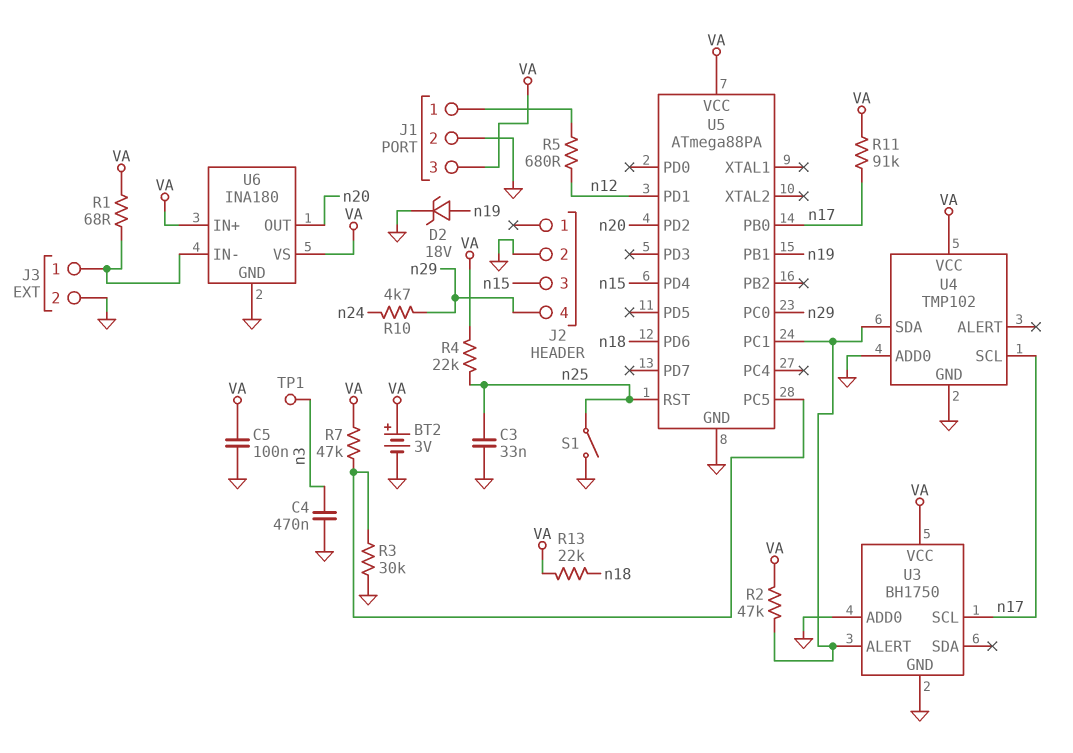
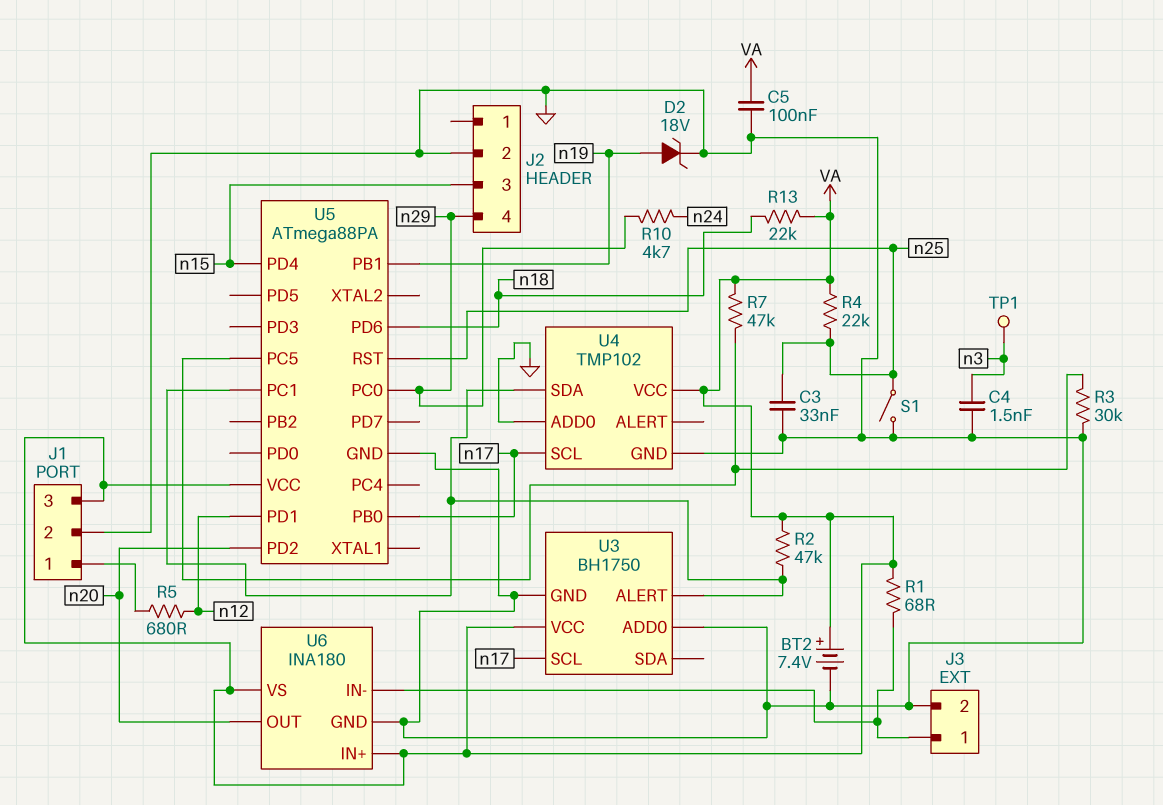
BT2: 3V (plus VA, minus GND) -> 7.4V (plus VA, minus GND)
C4: 470nF (GND, n3) -> 1.5nF (GND, n3)
R11: 91k (VA, n17) -> none

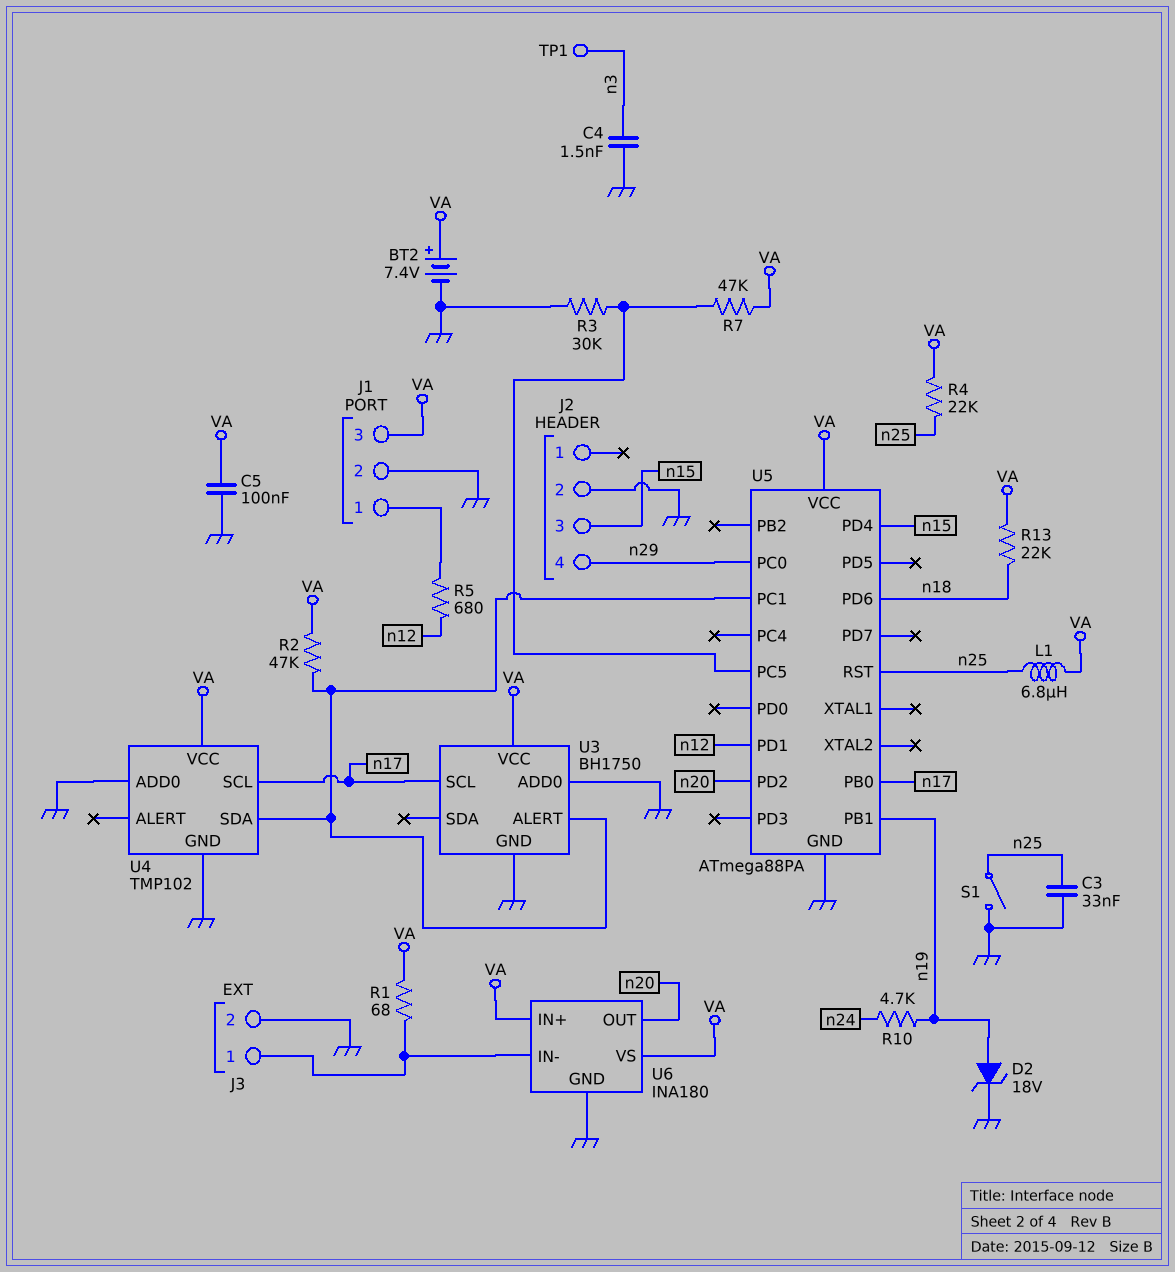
L1: none -> 6.8uH (VA, n25)
R10: 4.7k (n24, n29) -> 4.7k (n19, n24)

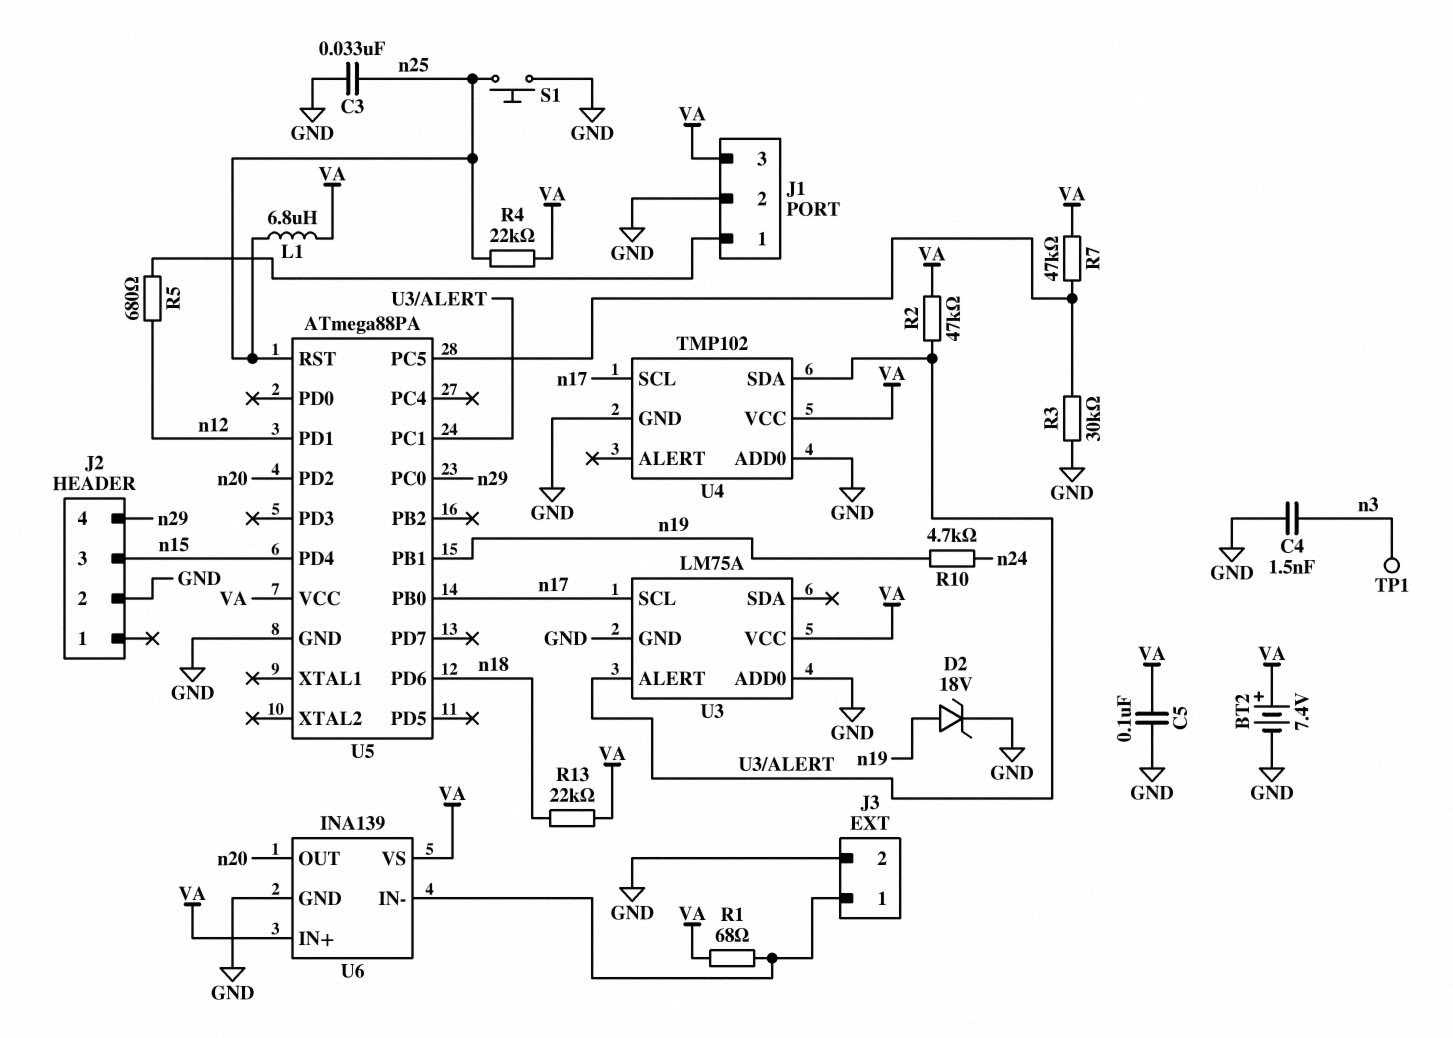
S1: switch (GND, n25) -> button (GND, n25)
U3: BH1750 -> LM75A
U6: INA180 -> INA139

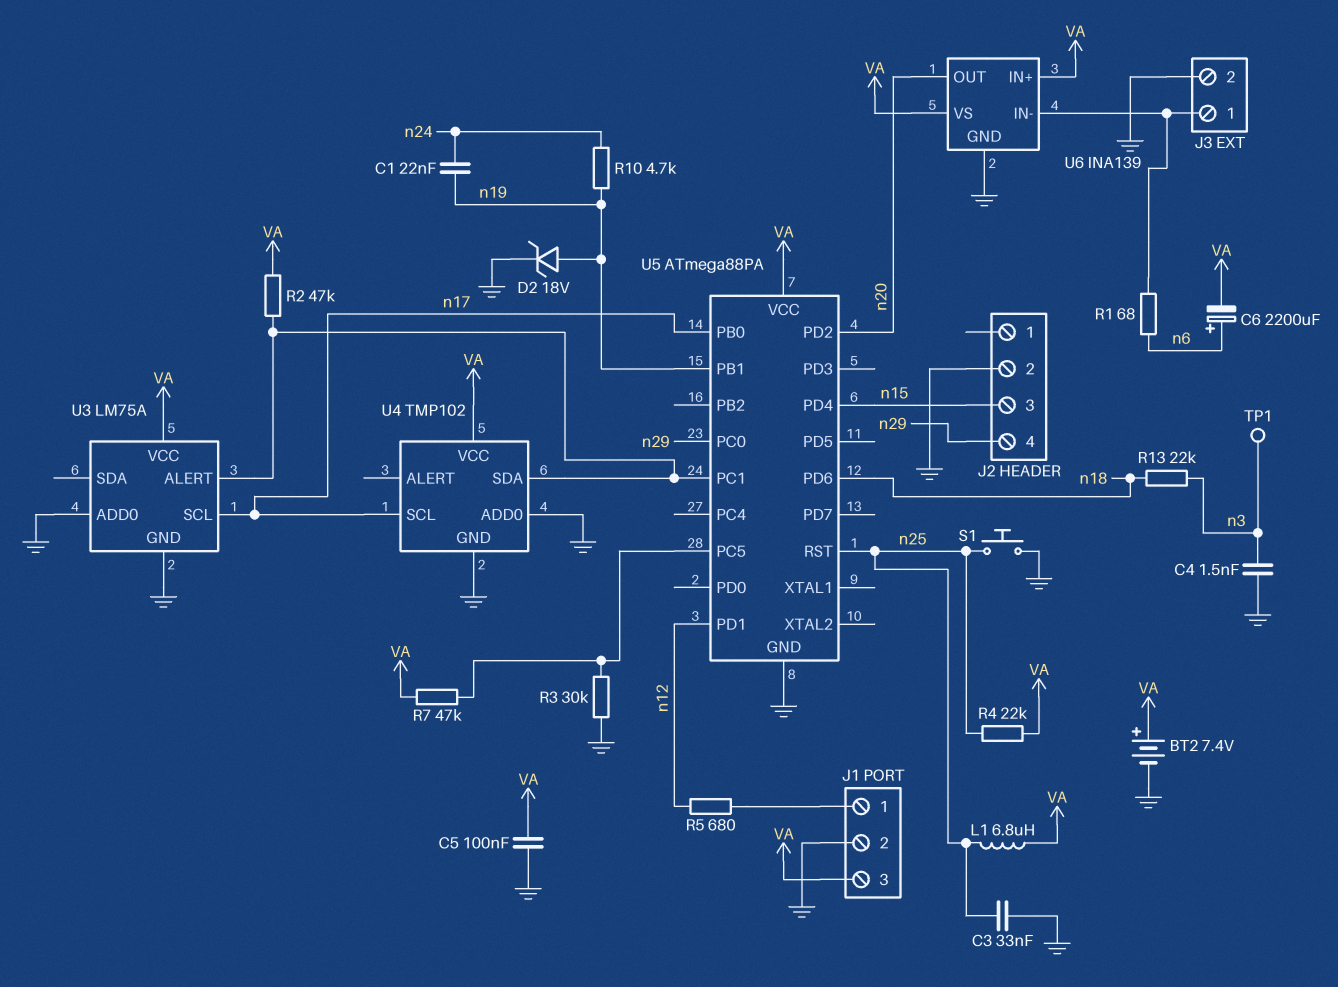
C1: none -> 22nF (n19, n24)
C6: none -> 2200uF (plus n6, minus VA)
R1: 68 (J3/1, VA) -> 68 (J3/1, n6)
R13: 22k (VA, n18) -> 22k (n3, n18)

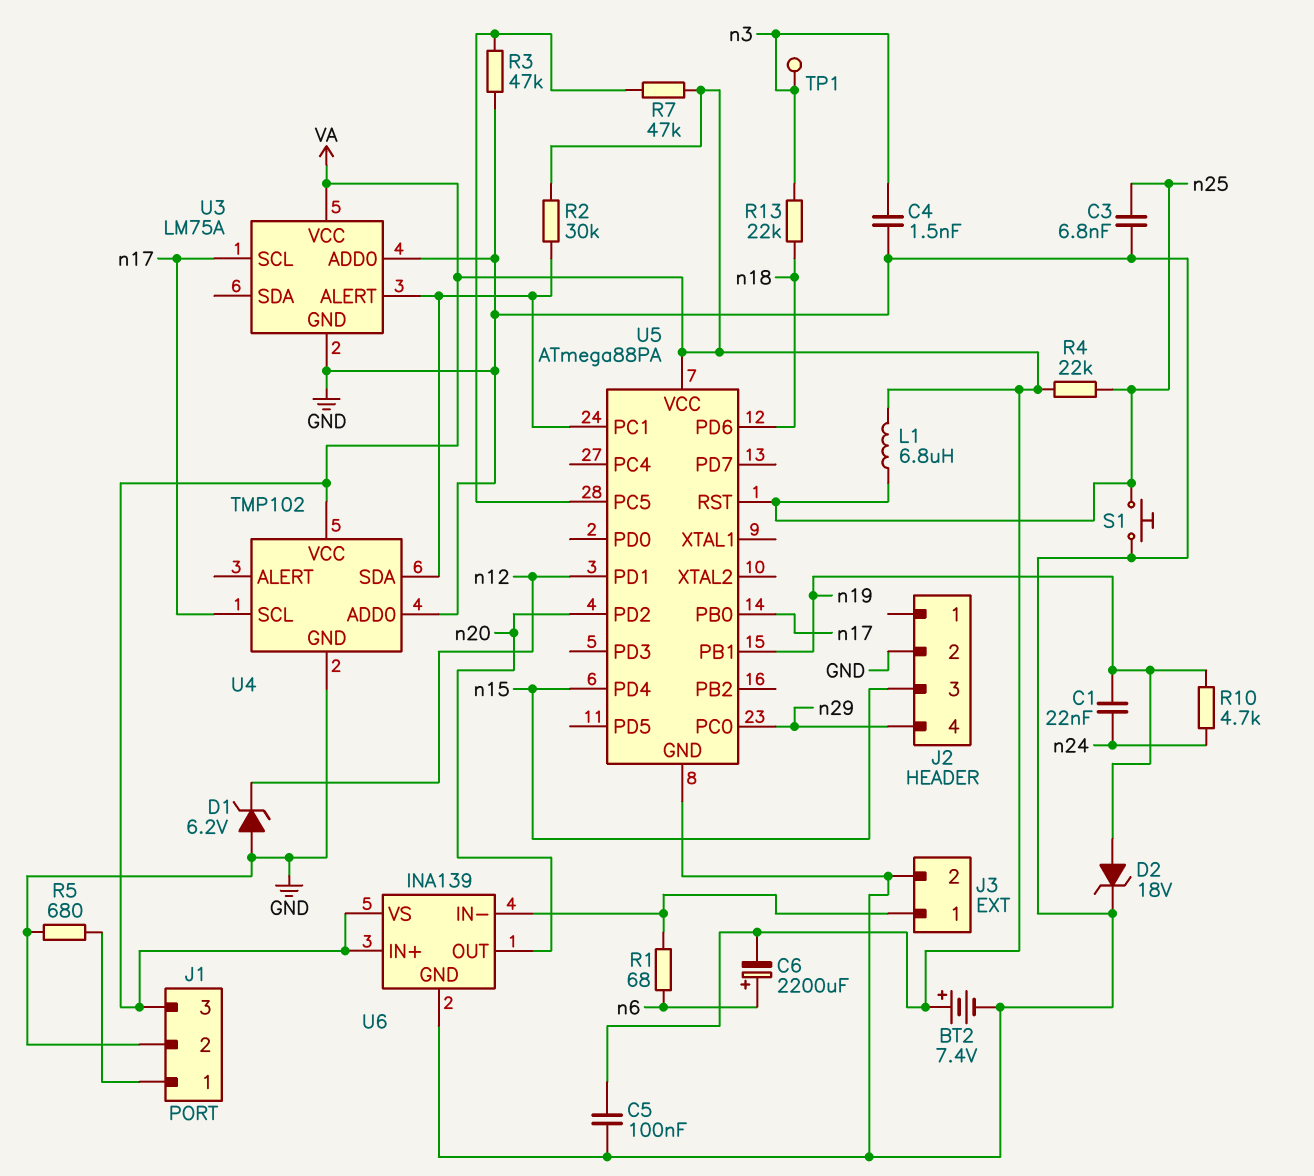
C3: 33nF (GND, n25) -> 6.8nF (GND, n25)
D1: none -> zener 6.2V (A GND, K n12)
R2: 47k (U3/ALERT, VA) -> 30k (U3/ALERT, VA)
R3: 30k (GND, U5/PC5) -> 47k (GND, U5/PC5)
R5: 680 (J1/1, n12) -> 680 (GND, J1/1)

